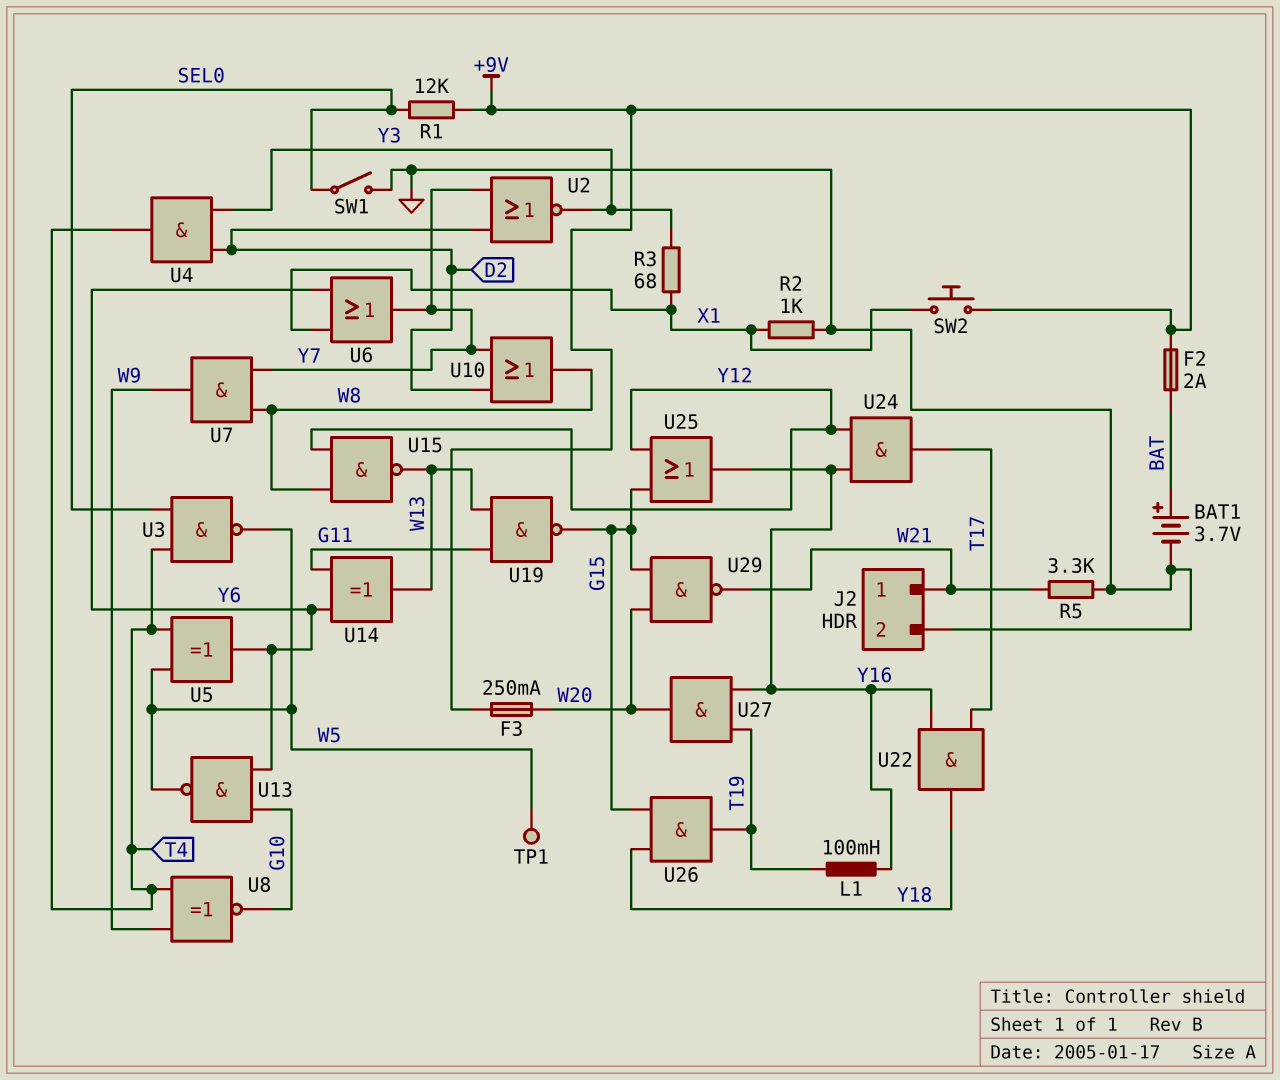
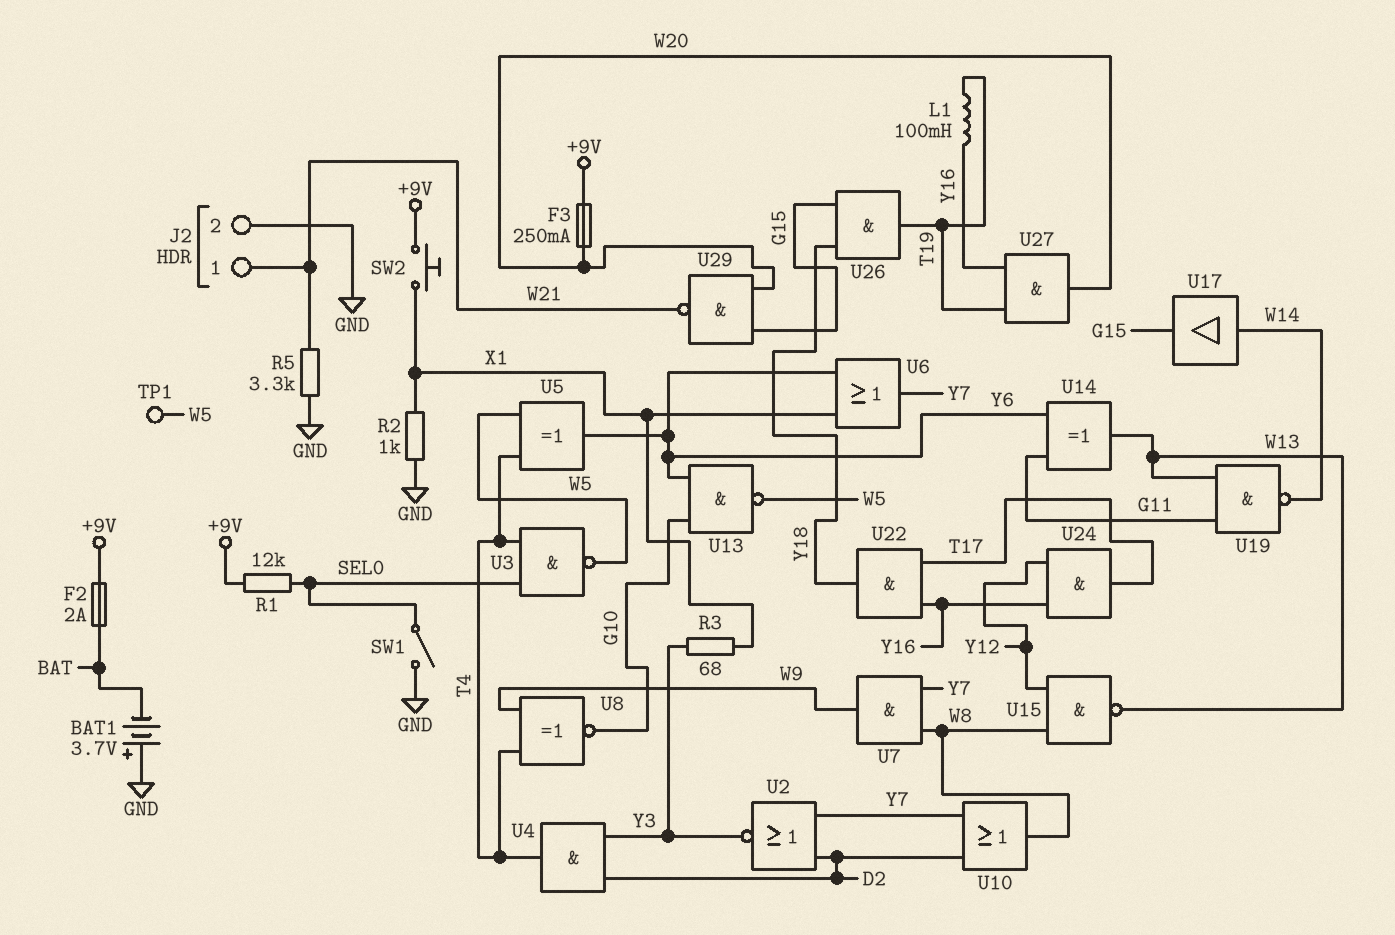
BAT1: 3.7V (plus BAT, minus GND) -> 3.7V (plus GND, minus BAT)
U17: none -> buffer (in W14, out G15)
U19: NAND (in G11, in W13, out G15) -> NAND (in G11, in W13, out W14)
U25: OR (in G15, in Y12, out Y16) -> none

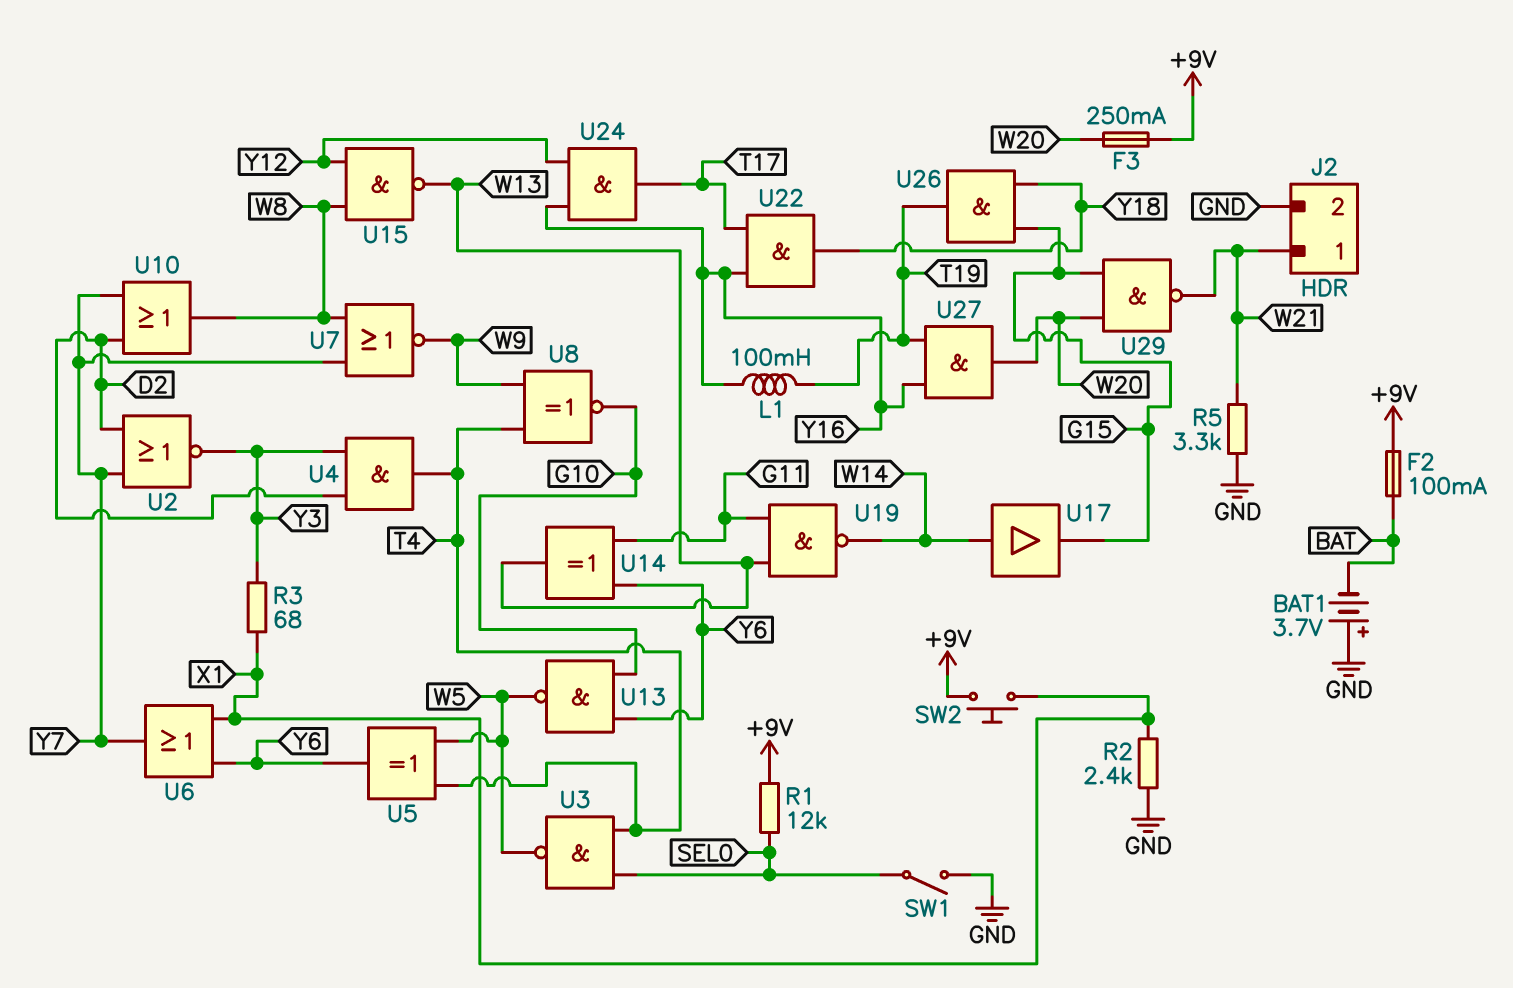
F2: 2A (+9V, BAT) -> 100mA (+9V, BAT)
R2: 1k (GND, X1) -> 2.4k (GND, X1)
TP1: test point (W5) -> none
U7: AND (in W8, in Y7, out W9) -> NOR (in W8, in Y7, out W9)

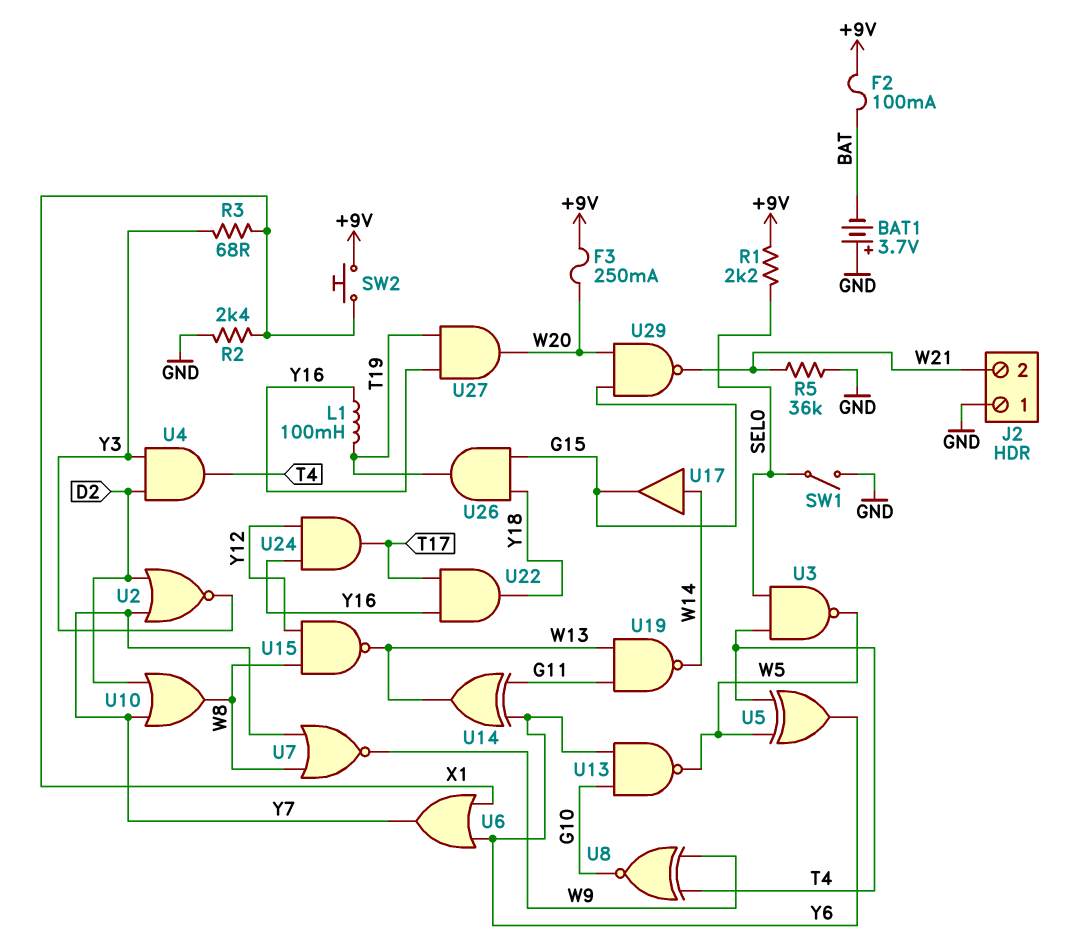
J2 pin 1: W21 -> GND
J2 pin 2: GND -> W21
R1: 12k (+9V, SEL0) -> 2.2k (+9V, SEL0)
R5: 3.3k (GND, W21) -> 36k (GND, W21)

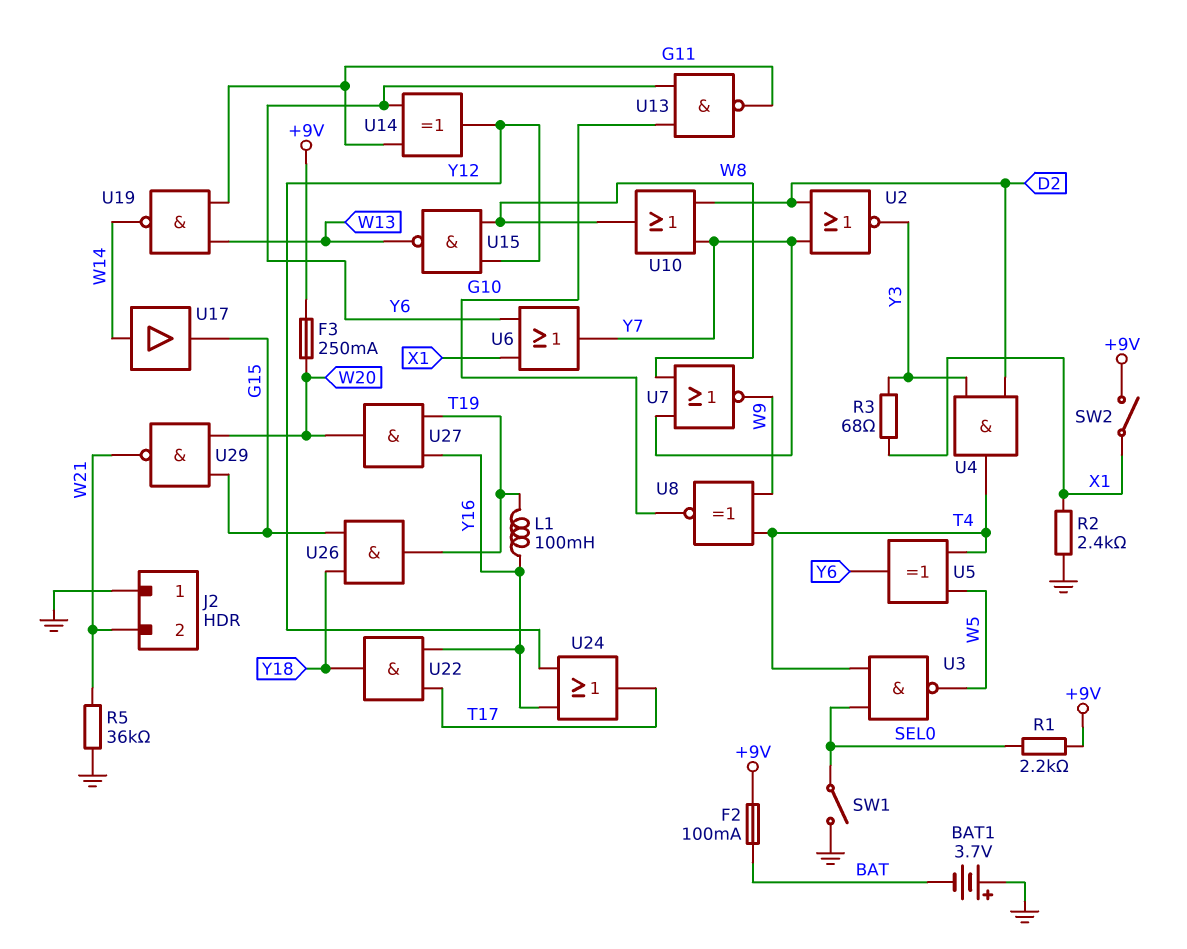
SW2: button (+9V, X1) -> switch (+9V, X1)
U13: NAND (in G10, in Y6, out W5) -> NAND (in G10, in Y6, out G11)
U14: XOR (in G11, in Y6, out W13) -> XOR (in G11, in Y6, out Y12)
U24: AND (in Y12, in Y16, out T17) -> OR (in Y12, in Y16, out T17)

